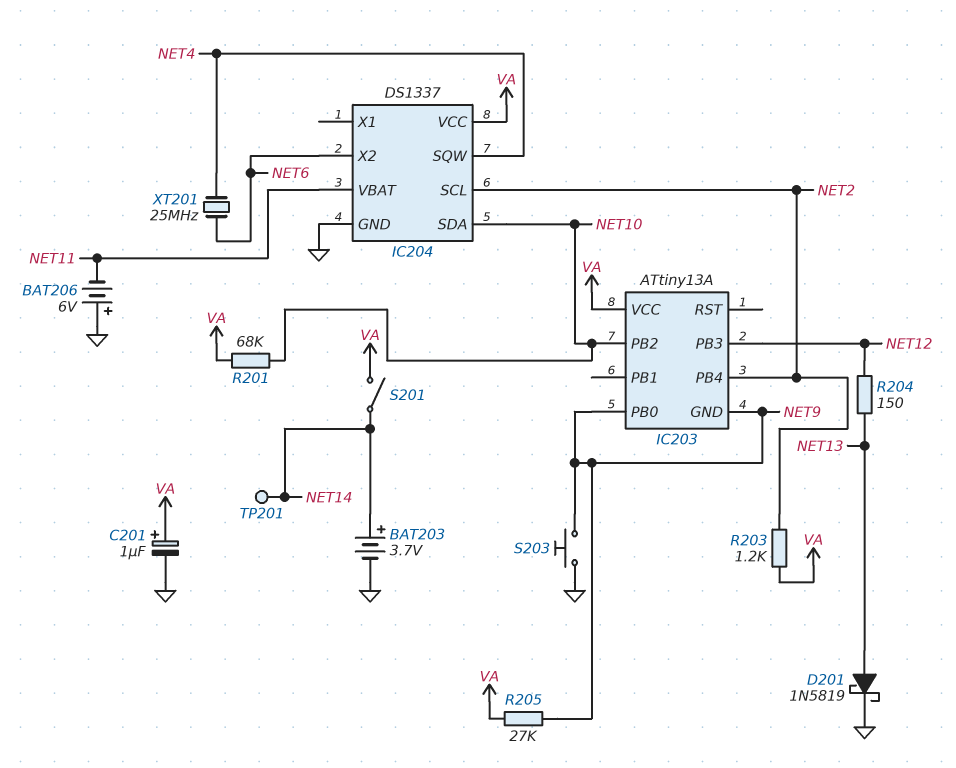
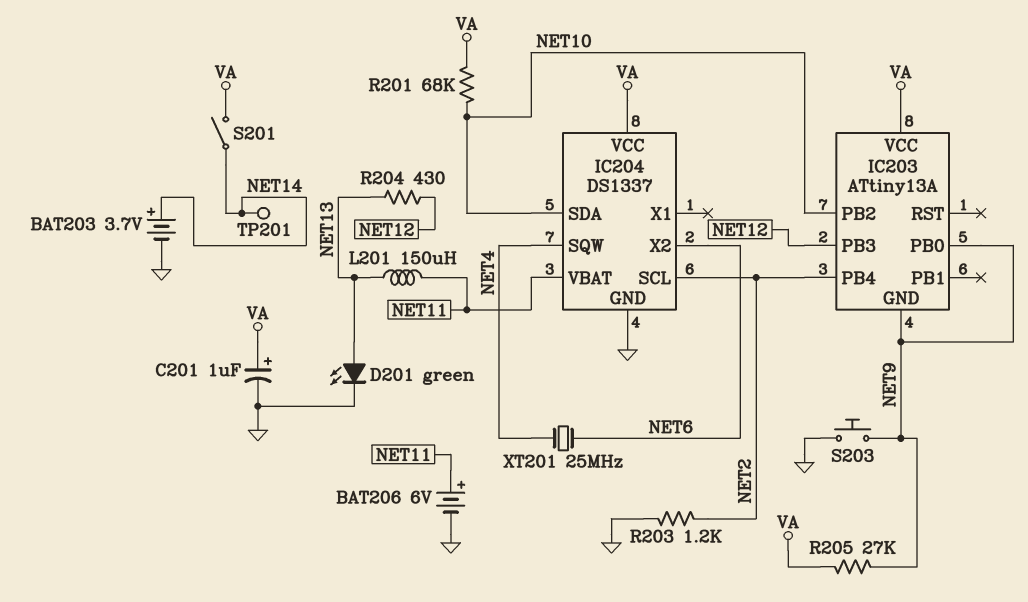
BAT206: 6V (plus GND, minus NET11) -> 6V (plus NET11, minus GND)
D201: schottky 1N5819 (A NET13, K GND) -> LED green (A NET13, K GND)
L201: none -> 150uH (NET11, NET13)
R203: 1.2k (NET2, VA) -> 1.2k (GND, NET2)
R204: 150 (NET12, NET13) -> 430 (NET12, NET13)

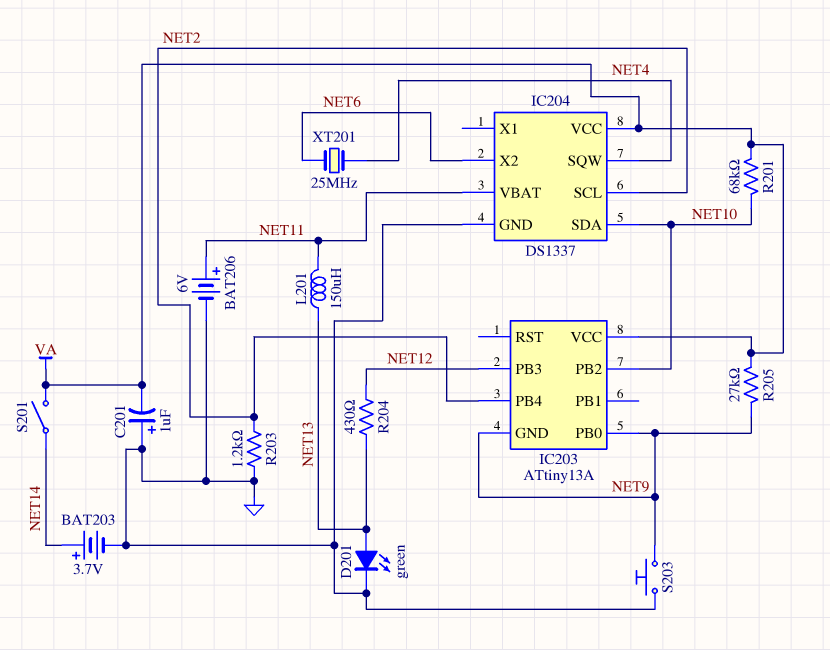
C201: 1uF (plus VA, minus GND) -> 1uF (plus GND, minus VA)
TP201: test point (NET14) -> none

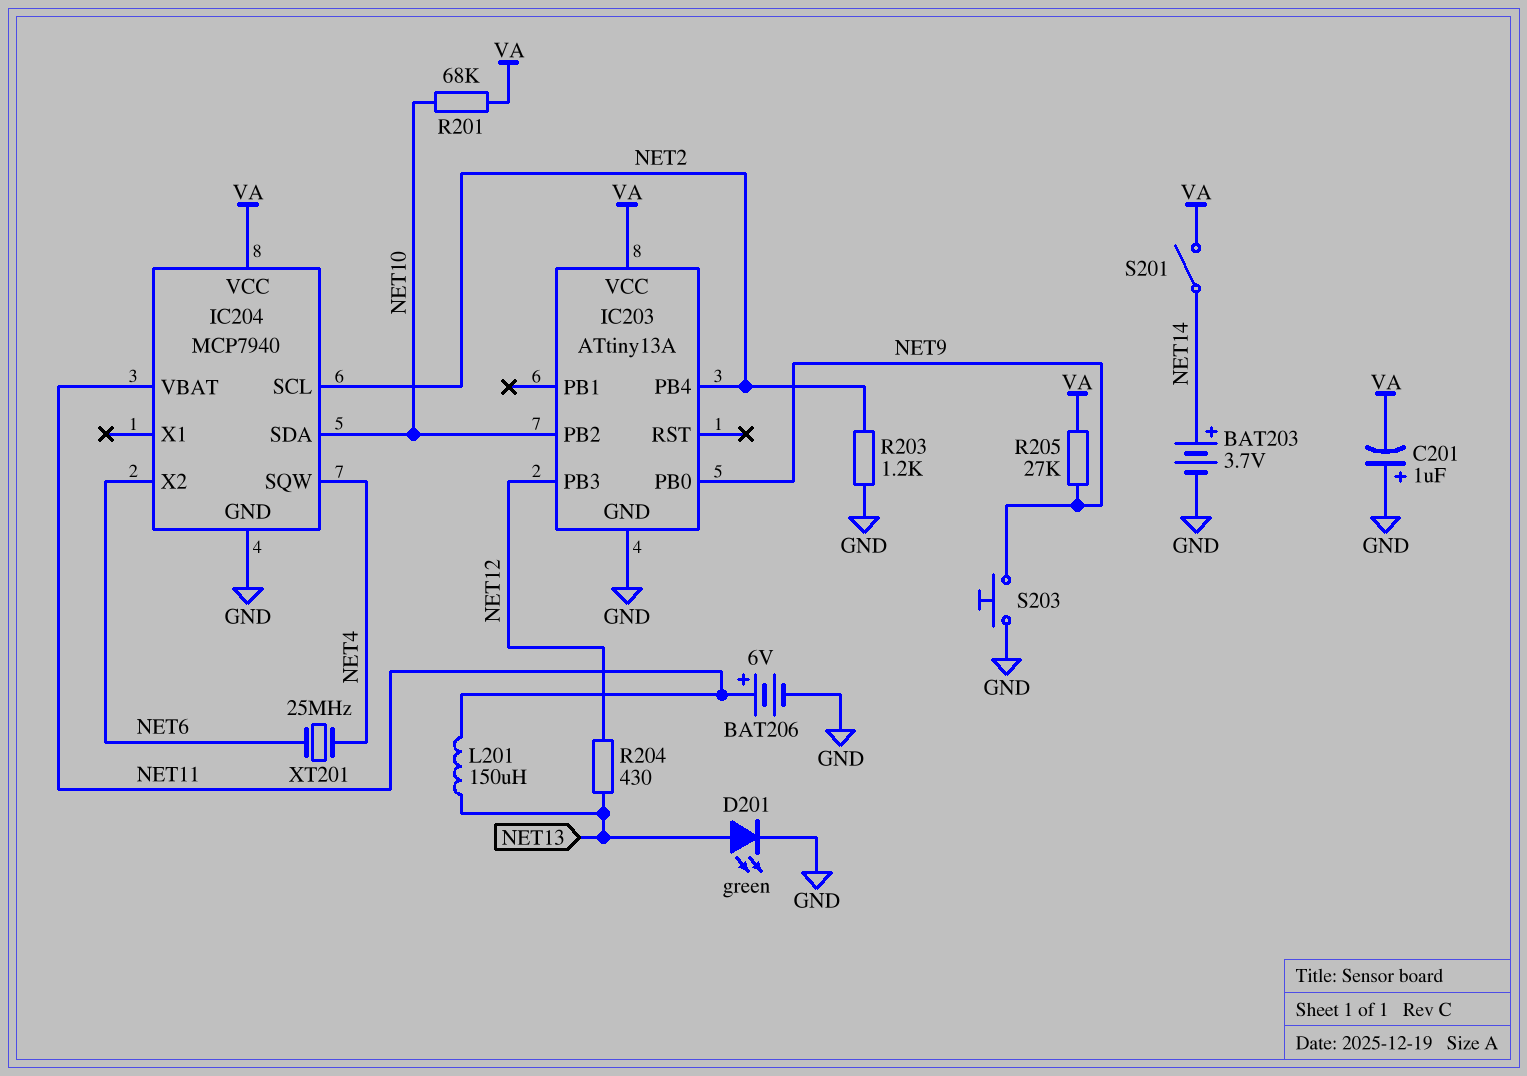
IC203 pin GND: NET9 -> GND
IC204: DS1337 -> MCP7940

